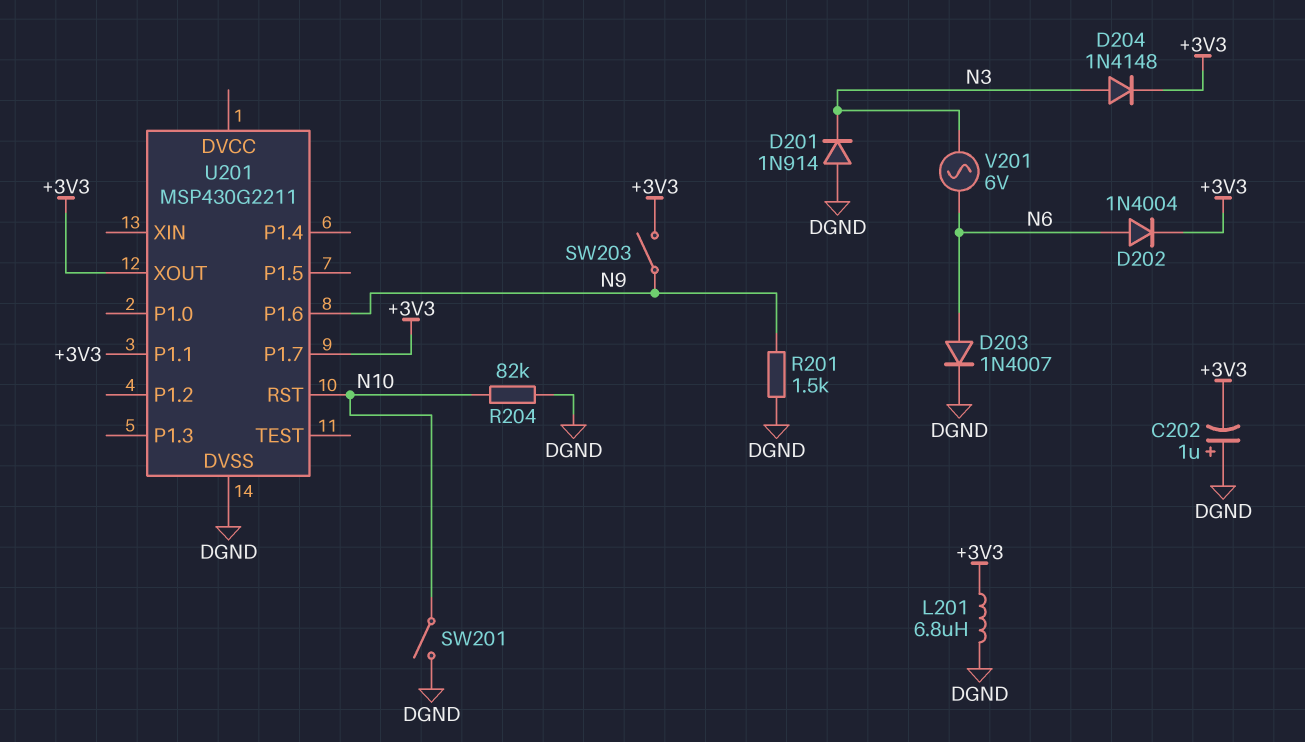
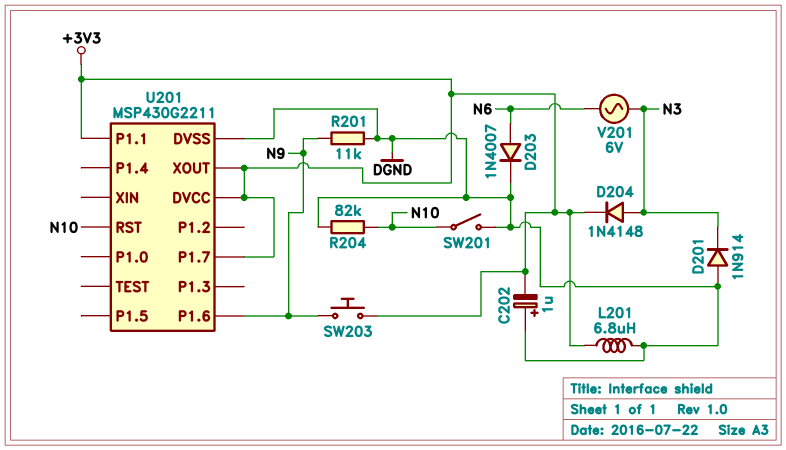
D202: diode 1N4004 (A N6, K +3V3) -> none
R201: 1.5k (DGND, N9) -> 11k (DGND, N9)
SW203: switch (+3V3, N9) -> button (+3V3, N9)
U201 pin DVCC: none -> +3V3

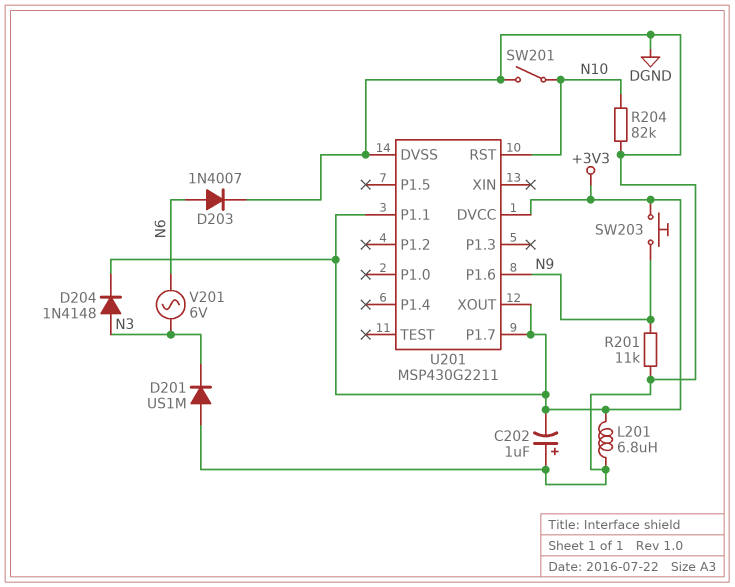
D201: diode 1N914 (A DGND, K N3) -> diode US1M (A DGND, K N3)

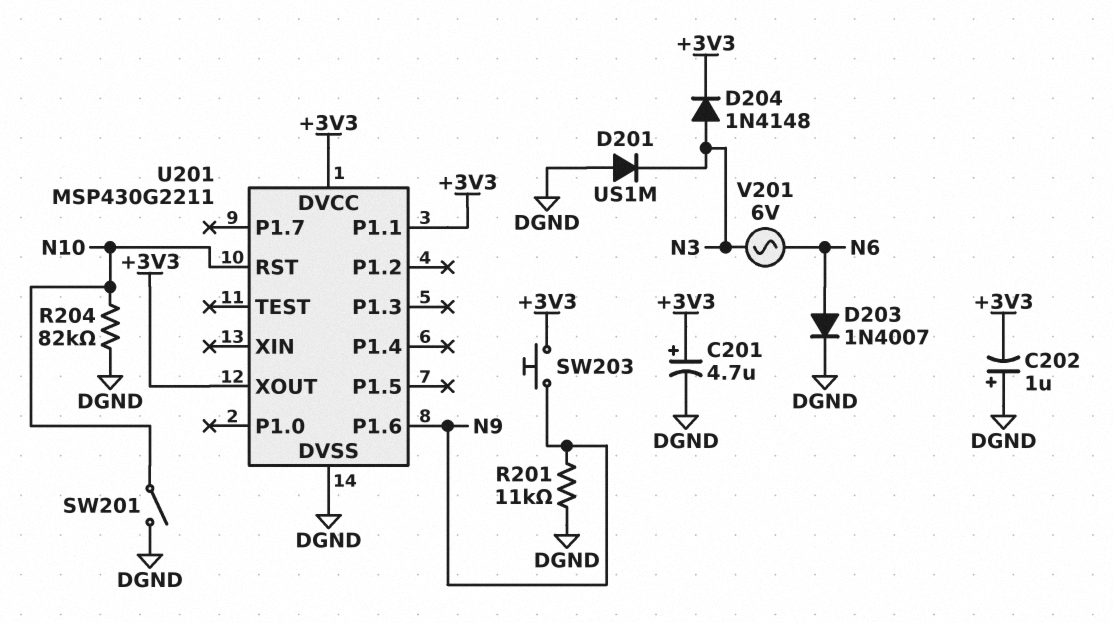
C201: none -> 4.7uF (plus +3V3, minus DGND)
L201: 6.8uH (+3V3, DGND) -> none
U201 pin P1.7: +3V3 -> none

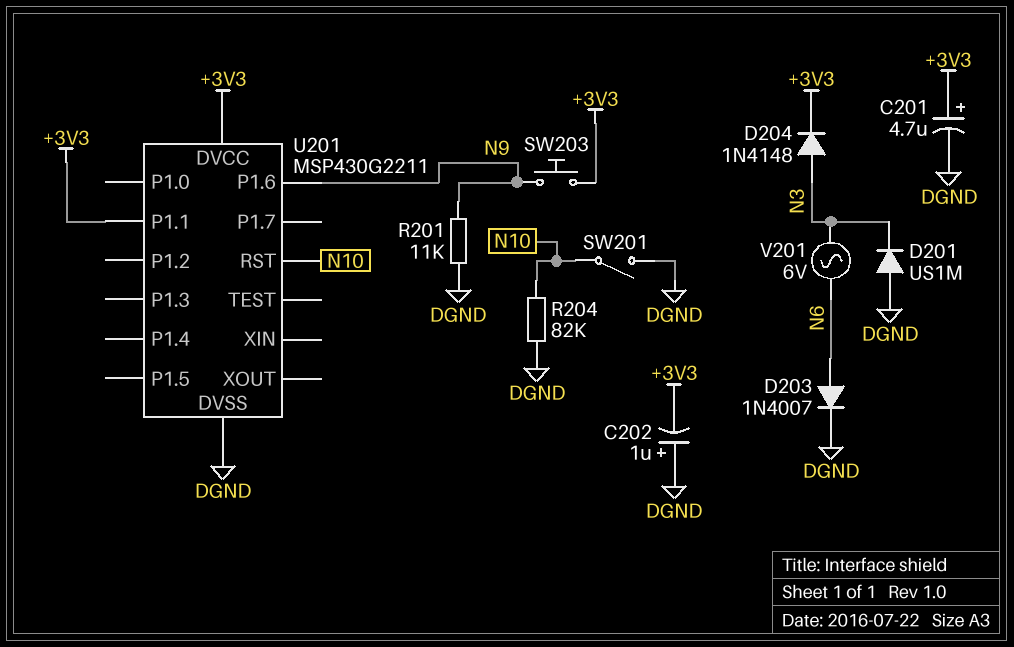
U201 pin XOUT: +3V3 -> none

